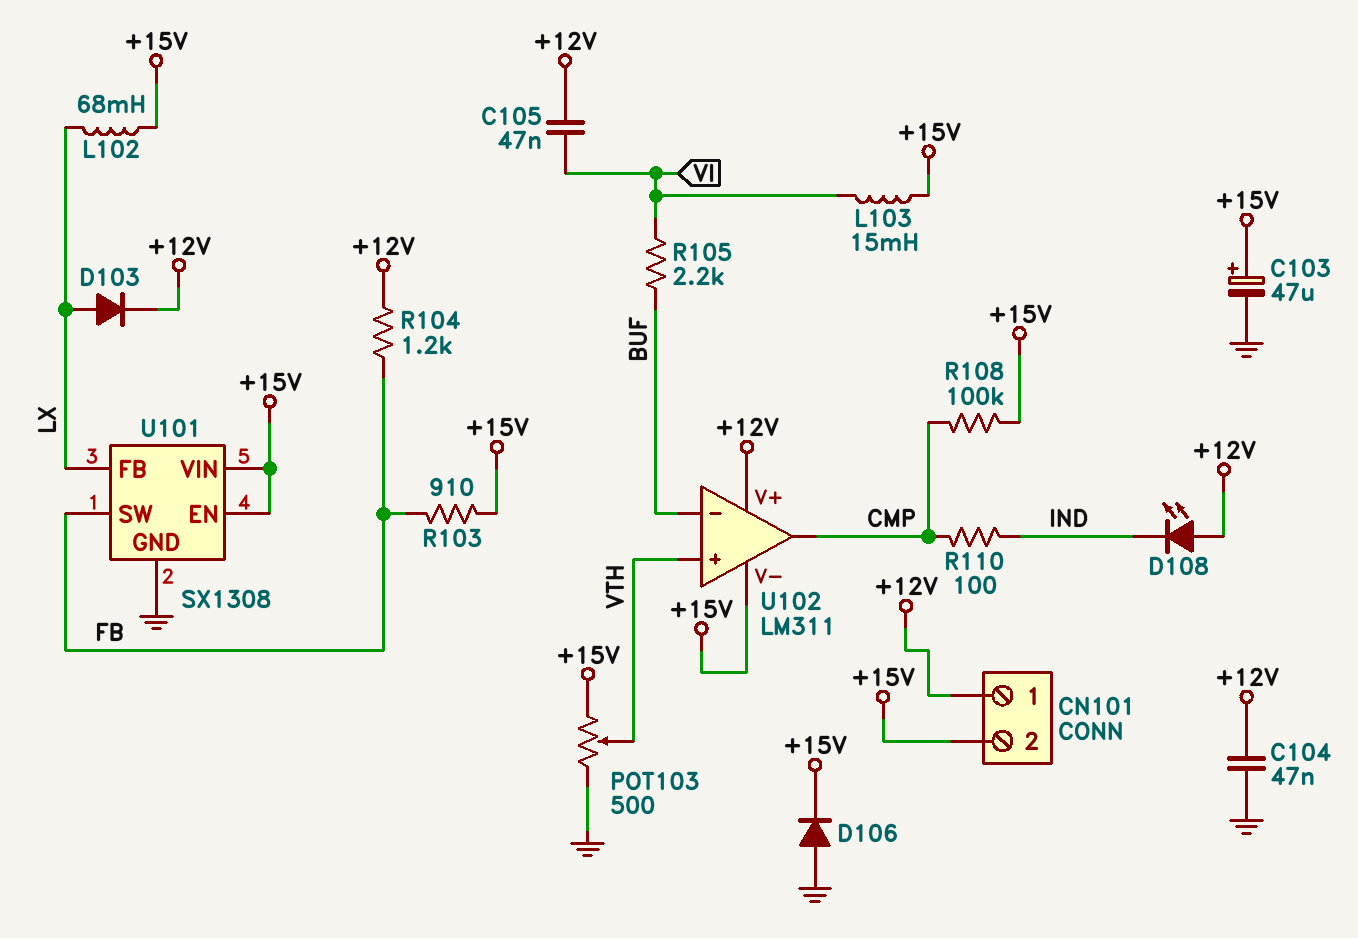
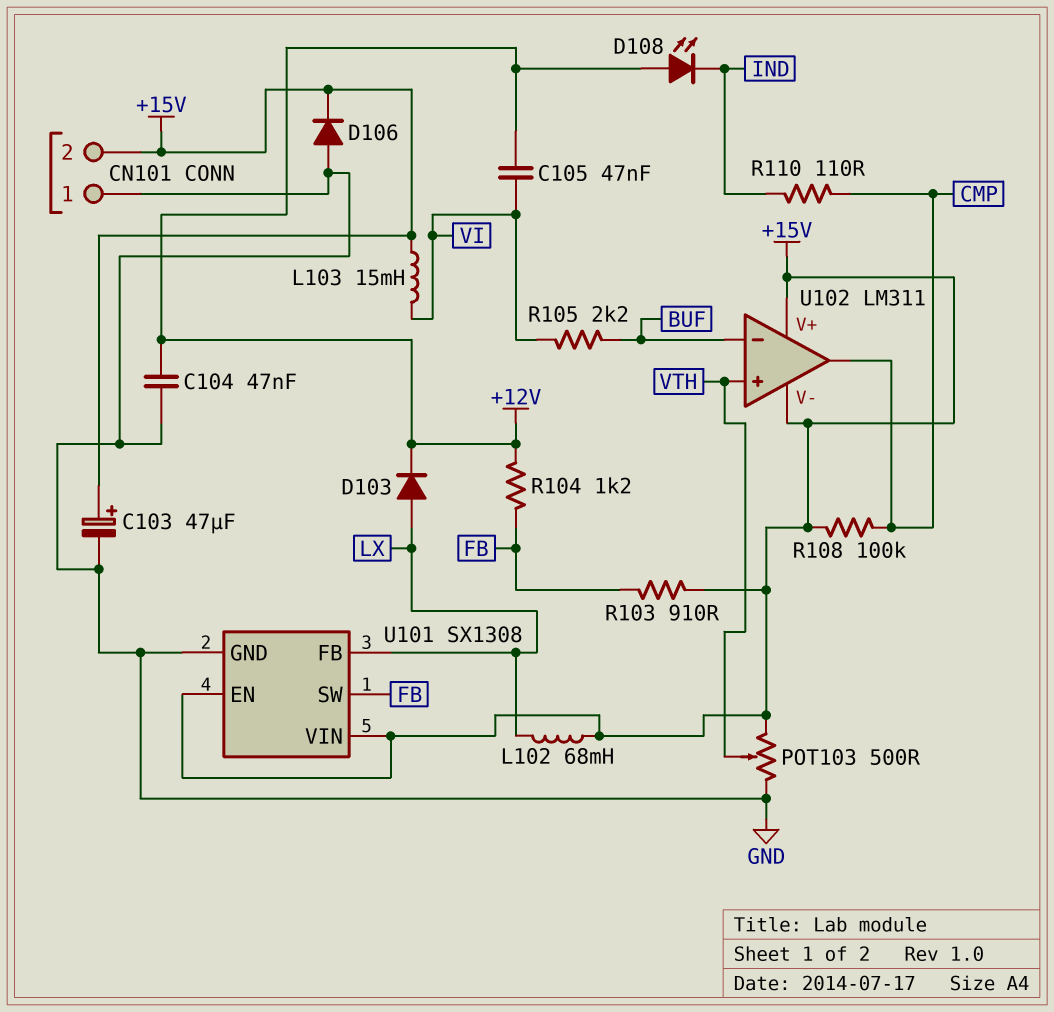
CN101 pin 1: +12V -> GND
R110: 100 (CMP, IND) -> 110 (CMP, IND)
U102 pin V+: +12V -> +15V

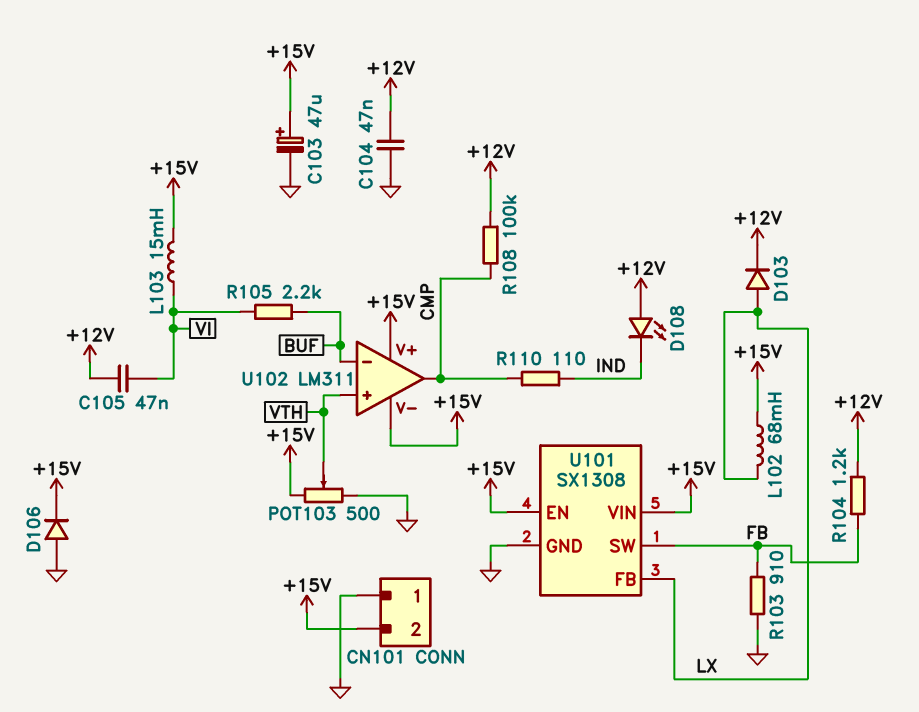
R103: 910 (+15V, FB) -> 910 (FB, GND)
R108: 100k (+15V, CMP) -> 100k (+12V, CMP)

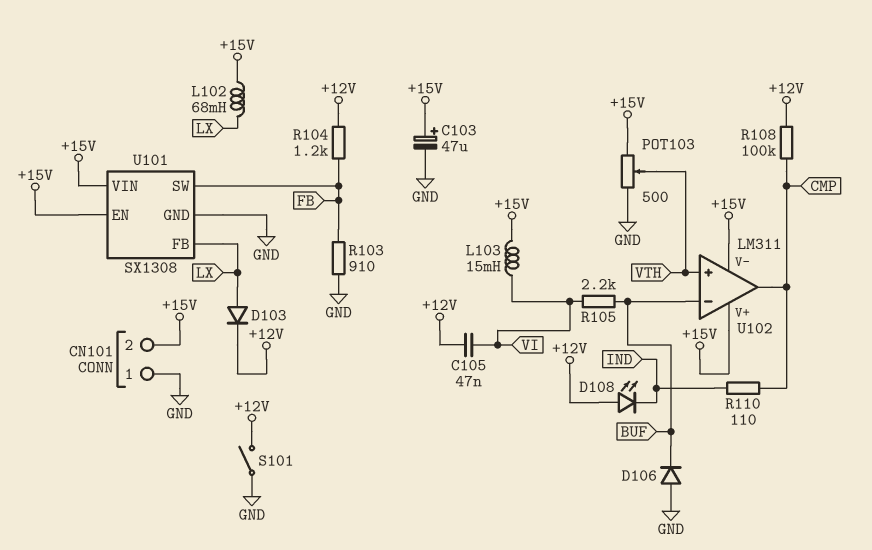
C104: 47nF (+12V, GND) -> none
D106: diode (A GND, K +15V) -> diode (A GND, K BUF)
S101: none -> switch (+12V, GND)

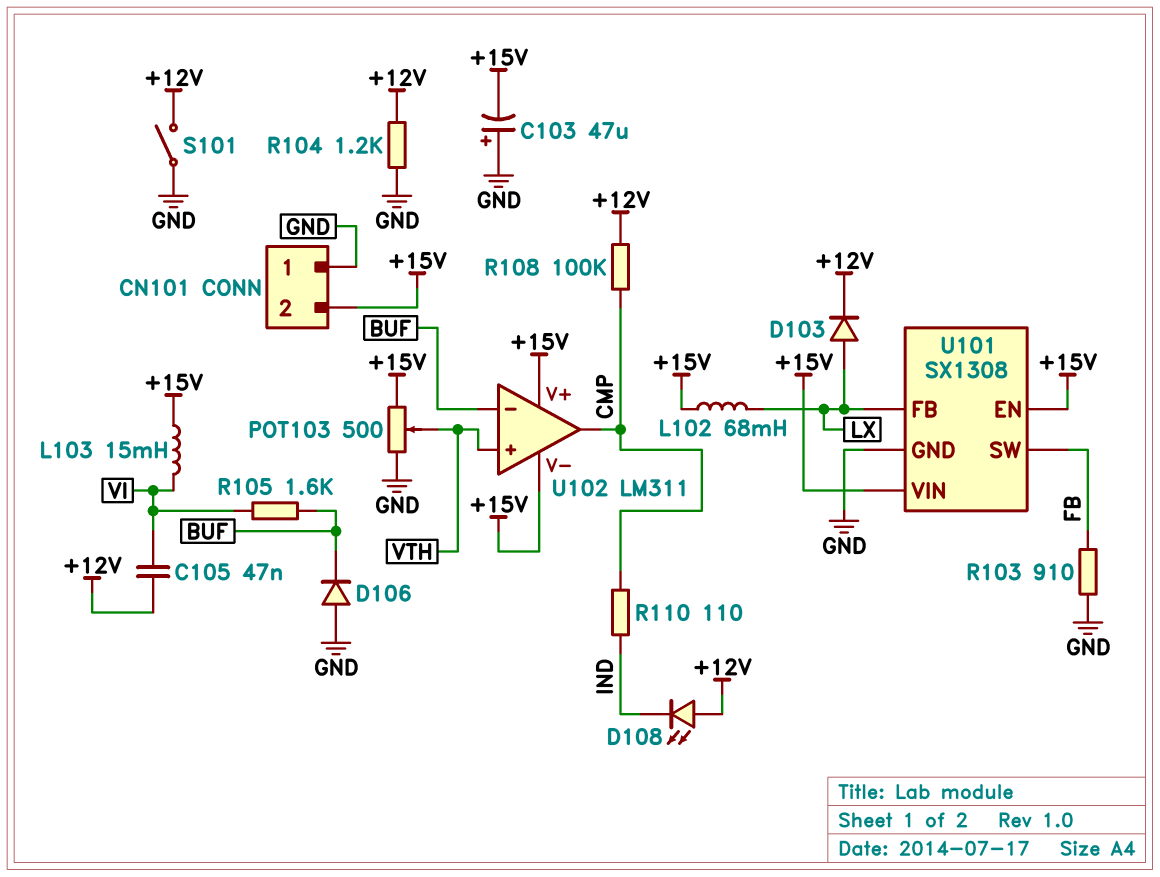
C103: 47uF (plus +15V, minus GND) -> 47uF (plus GND, minus +15V)
R104: 1.2k (+12V, FB) -> 1.2k (+12V, GND)
R105: 2.2k (BUF, VI) -> 1.6k (BUF, VI)

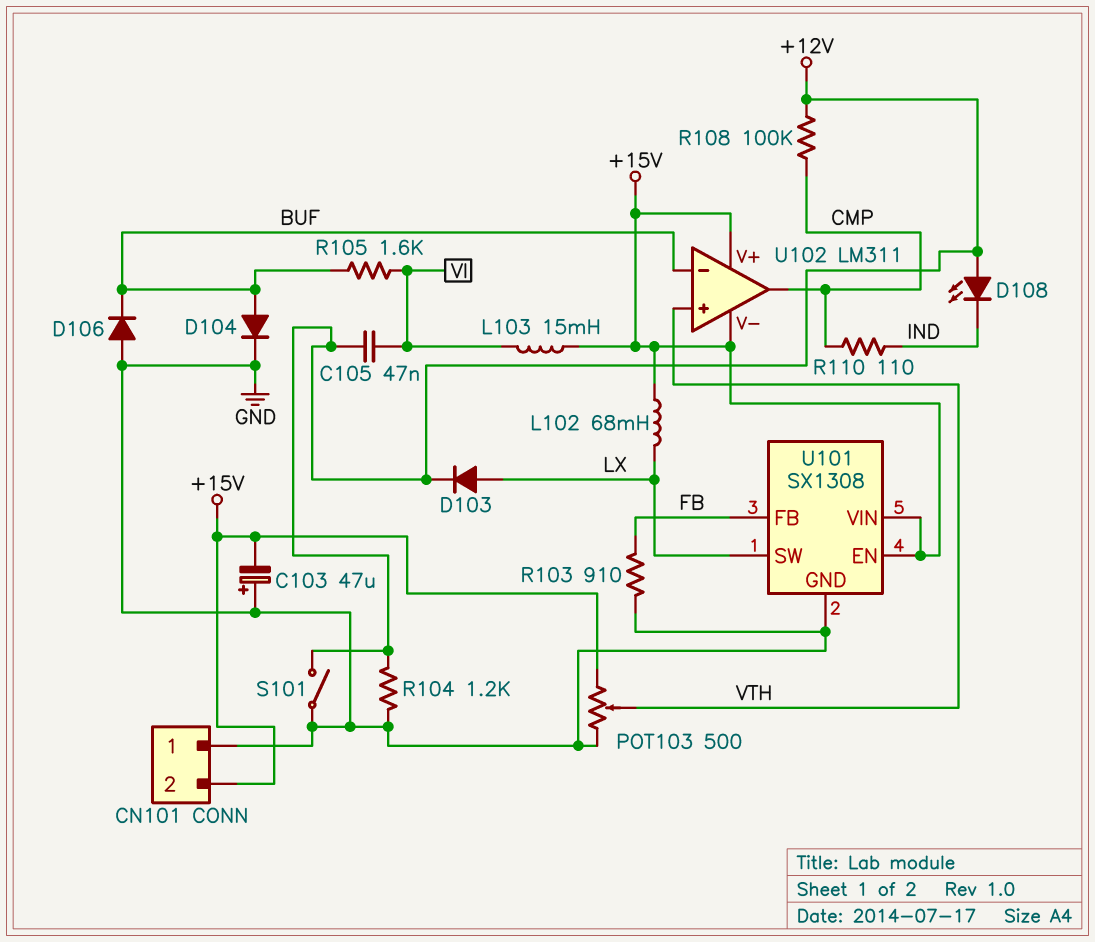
D104: none -> diode (A BUF, K GND)
U101 pin FB: LX -> FB
U101 pin SW: FB -> LX

